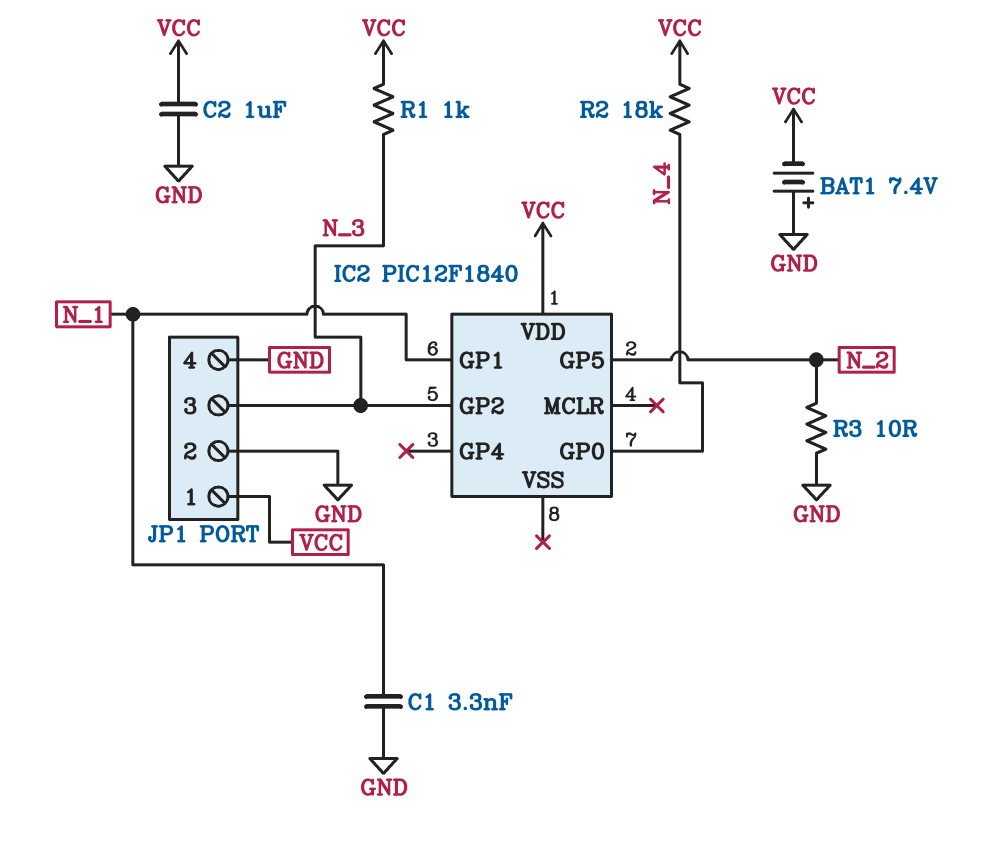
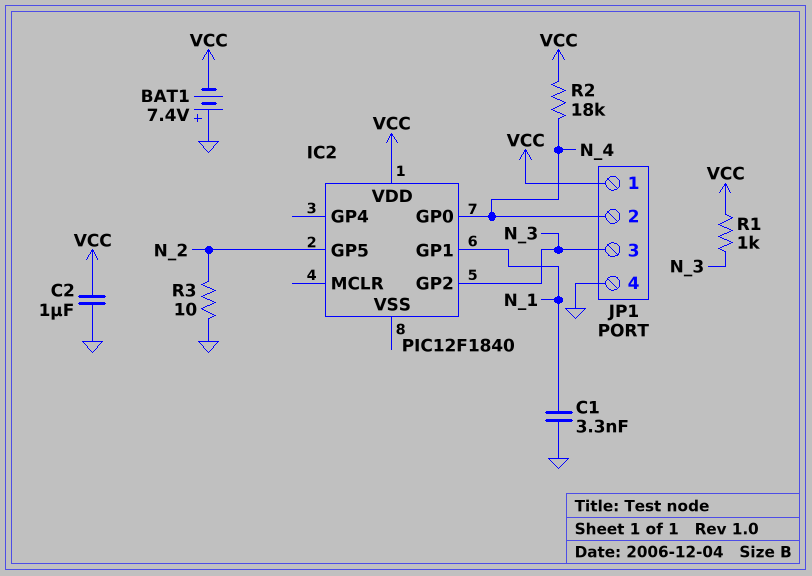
JP1 pin 2: GND -> N_4

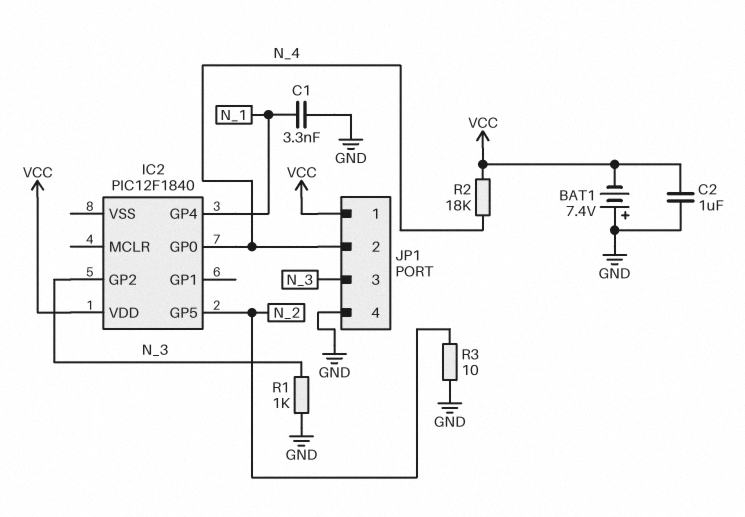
IC2 pin GP1: N_1 -> none
IC2 pin GP4: none -> N_1
R1: 1k (N_3, VCC) -> 1k (GND, N_3)

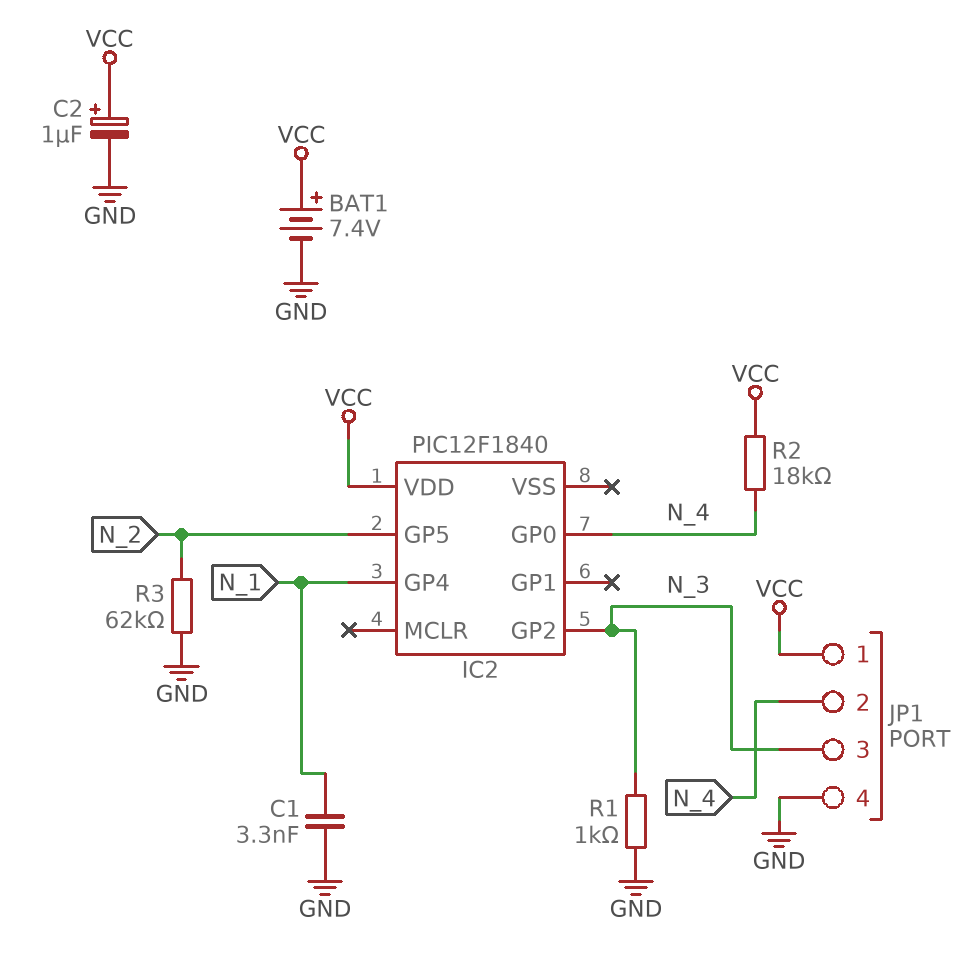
BAT1: 7.4V (plus GND, minus VCC) -> 7.4V (plus VCC, minus GND)
C2: 1uF (GND, VCC) -> 1uF (plus VCC, minus GND)
R3: 10 (GND, N_2) -> 62k (GND, N_2)

